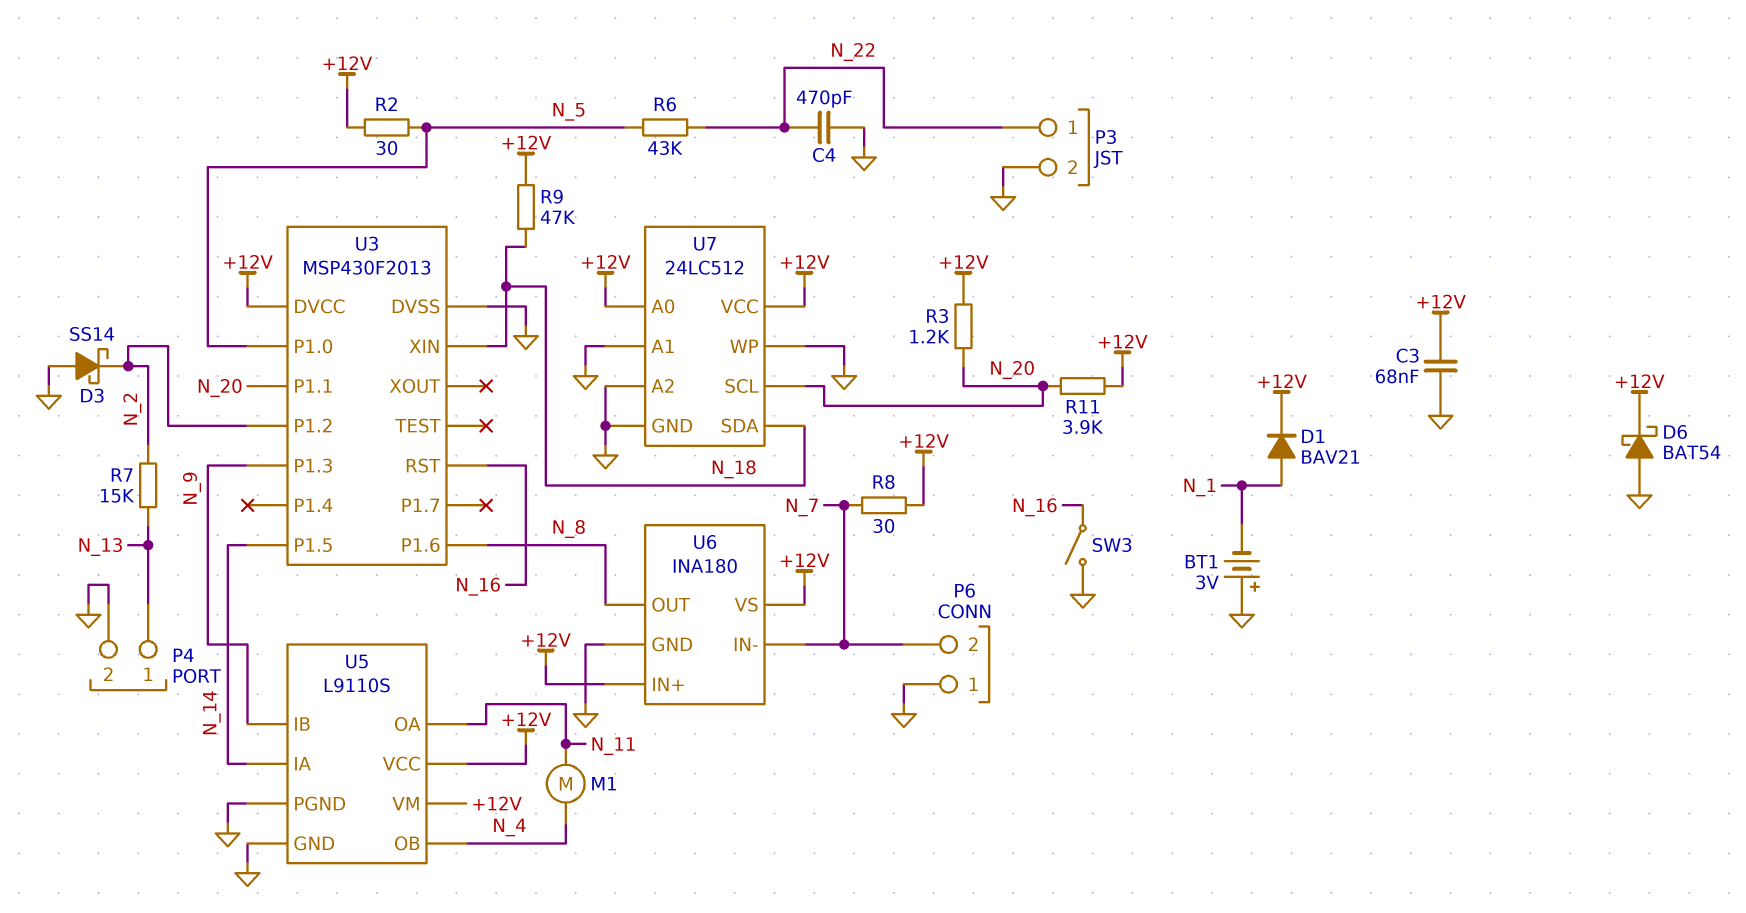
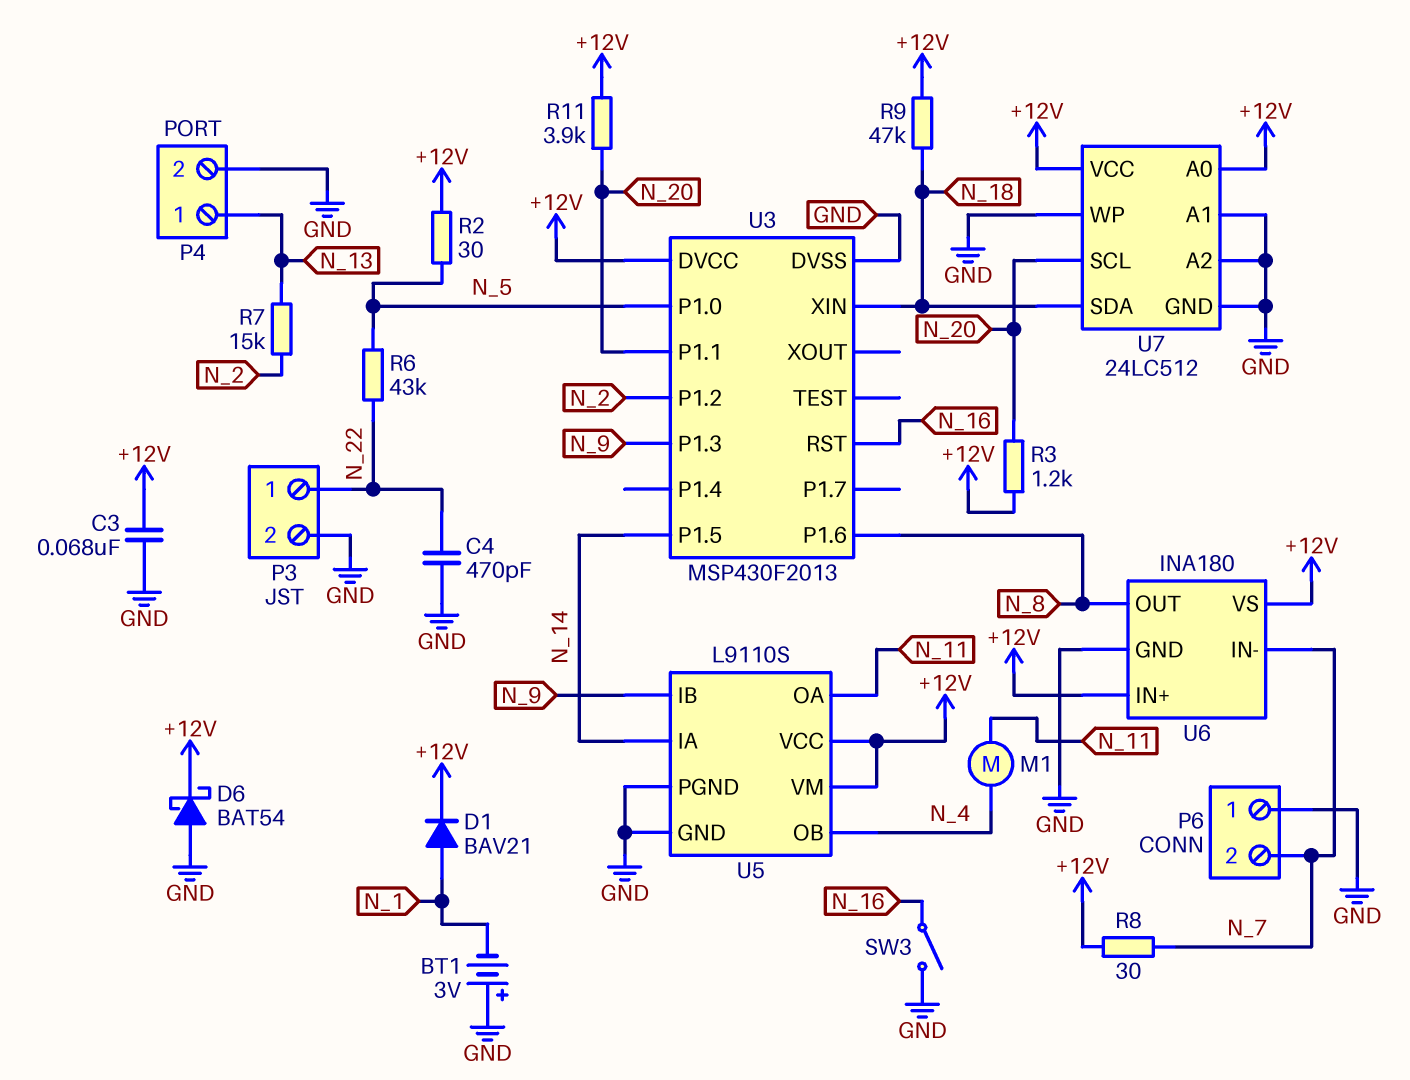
D3: schottky SS14 (A GND, K N_2) -> none

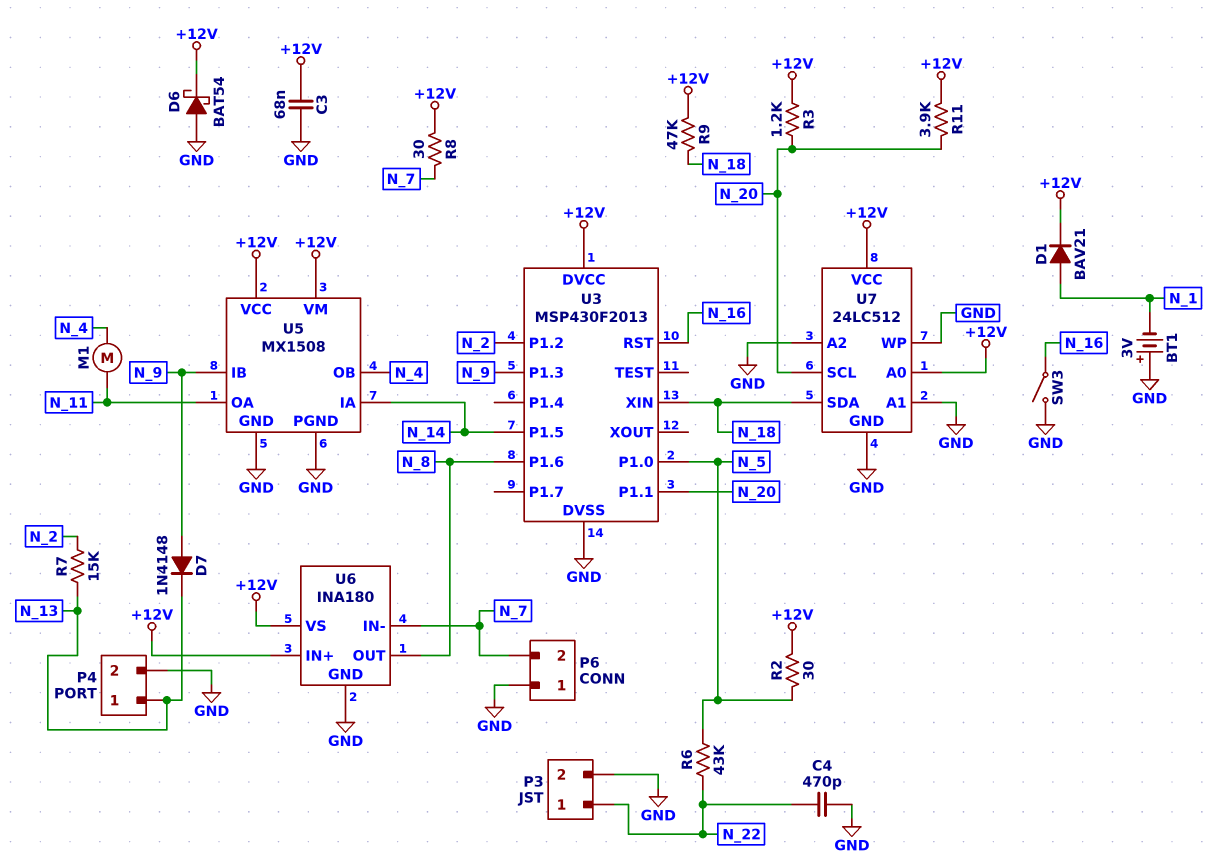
D7: none -> diode 1N4148 (A N_9, K N_13)
U5: L9110S -> MX1508

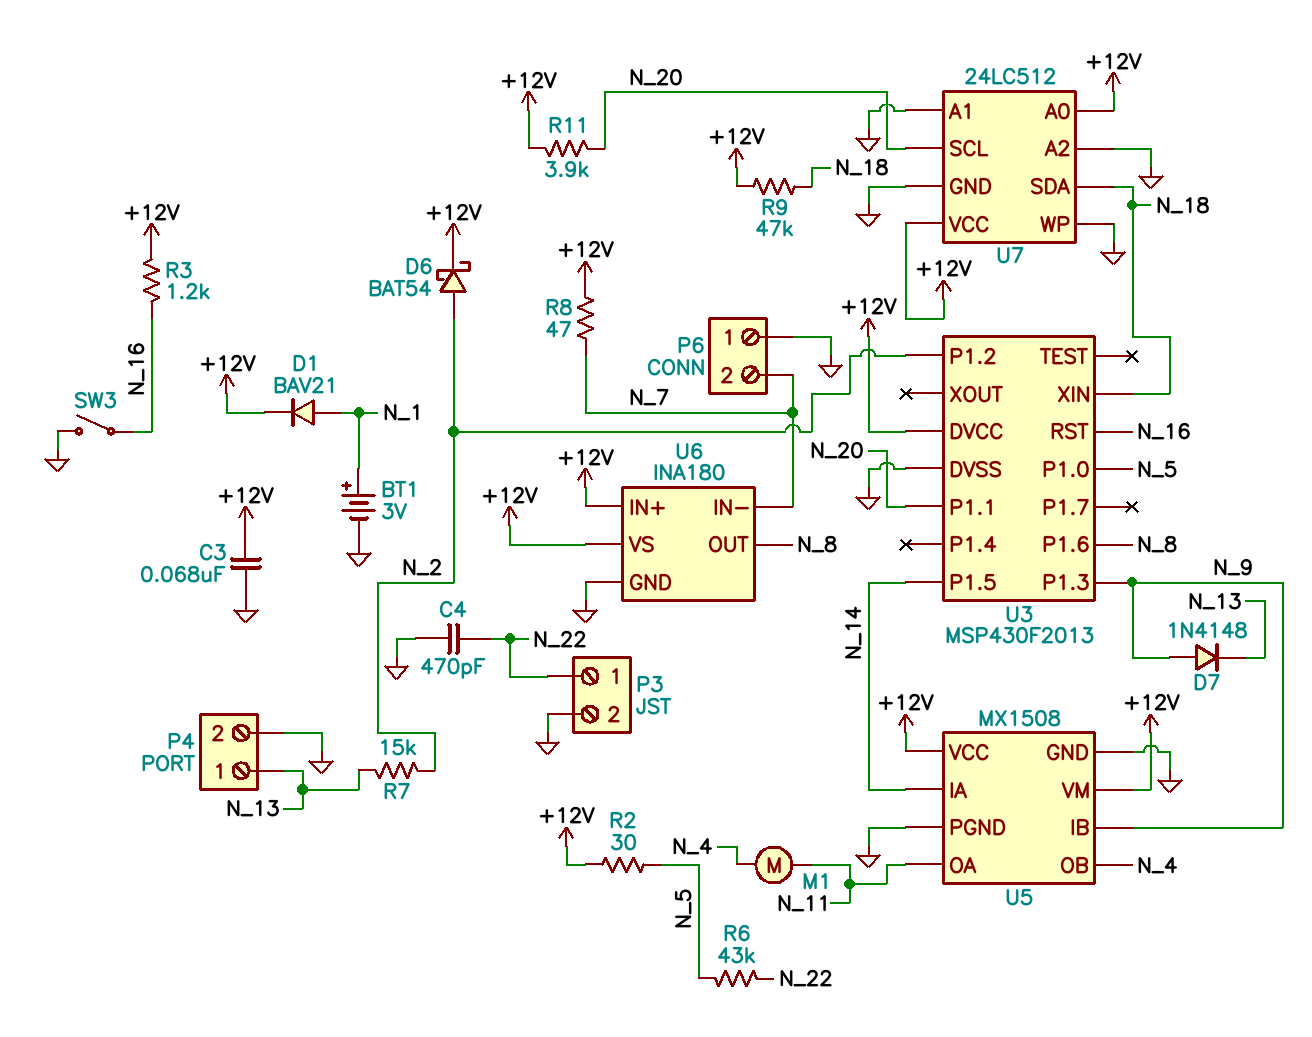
BT1: 3V (plus GND, minus N_1) -> 3V (plus N_1, minus GND)
D6: schottky BAT54 (A GND, K +12V) -> schottky BAT54 (A N_2, K +12V)
R3: 1.2k (+12V, N_20) -> 1.2k (+12V, N_16)
R8: 30 (+12V, N_7) -> 47 (+12V, N_7)

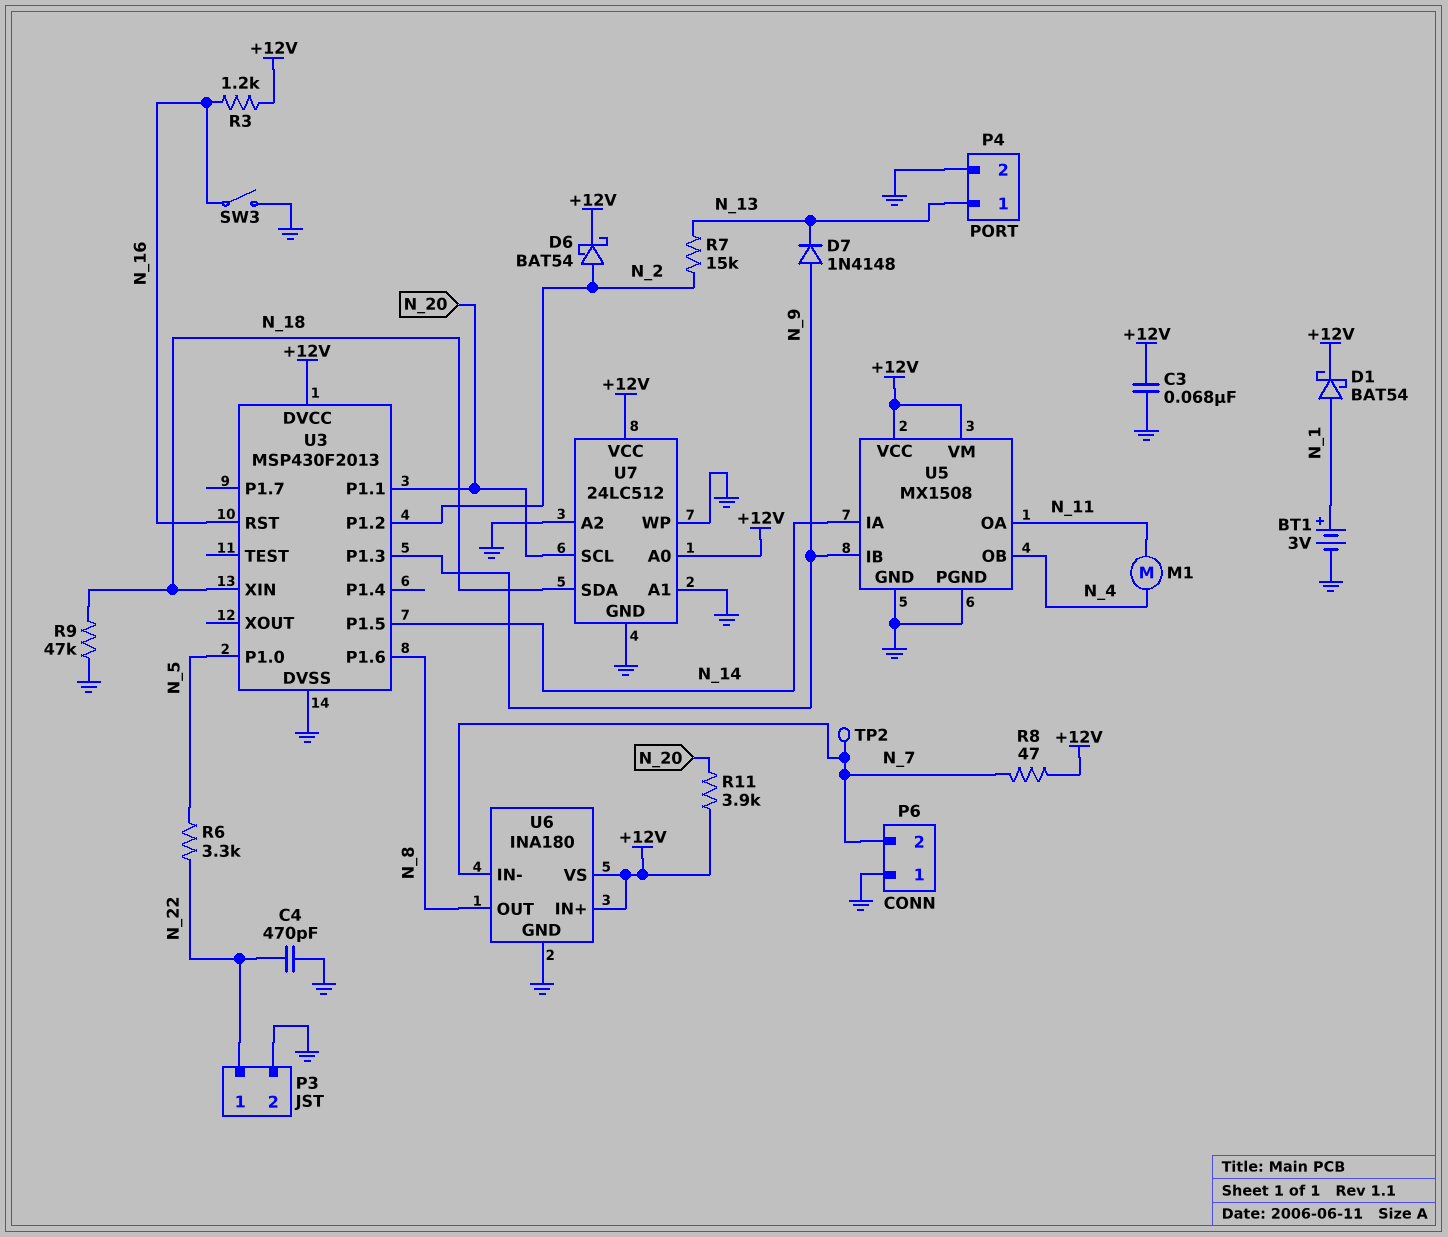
D1: diode BAV21 (A N_1, K +12V) -> schottky BAT54 (A N_1, K +12V)
R2: 30 (+12V, N_5) -> none
R6: 43k (N_5, N_22) -> 3.3k (N_5, N_22)
R9: 47k (+12V, N_18) -> 47k (GND, N_18)
TP2: none -> test point (N_7)

